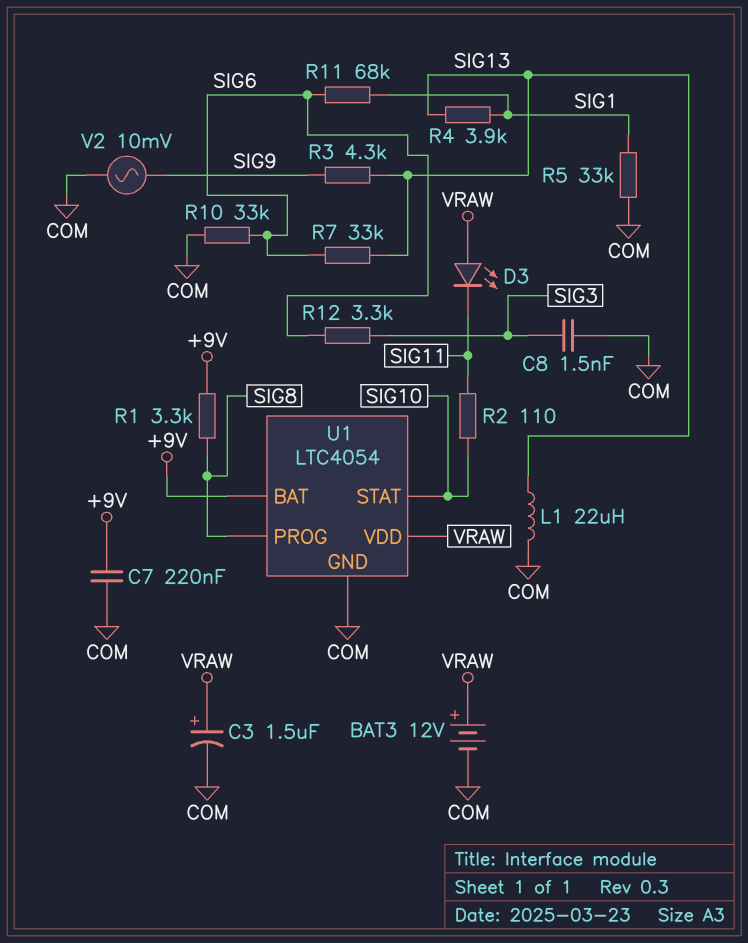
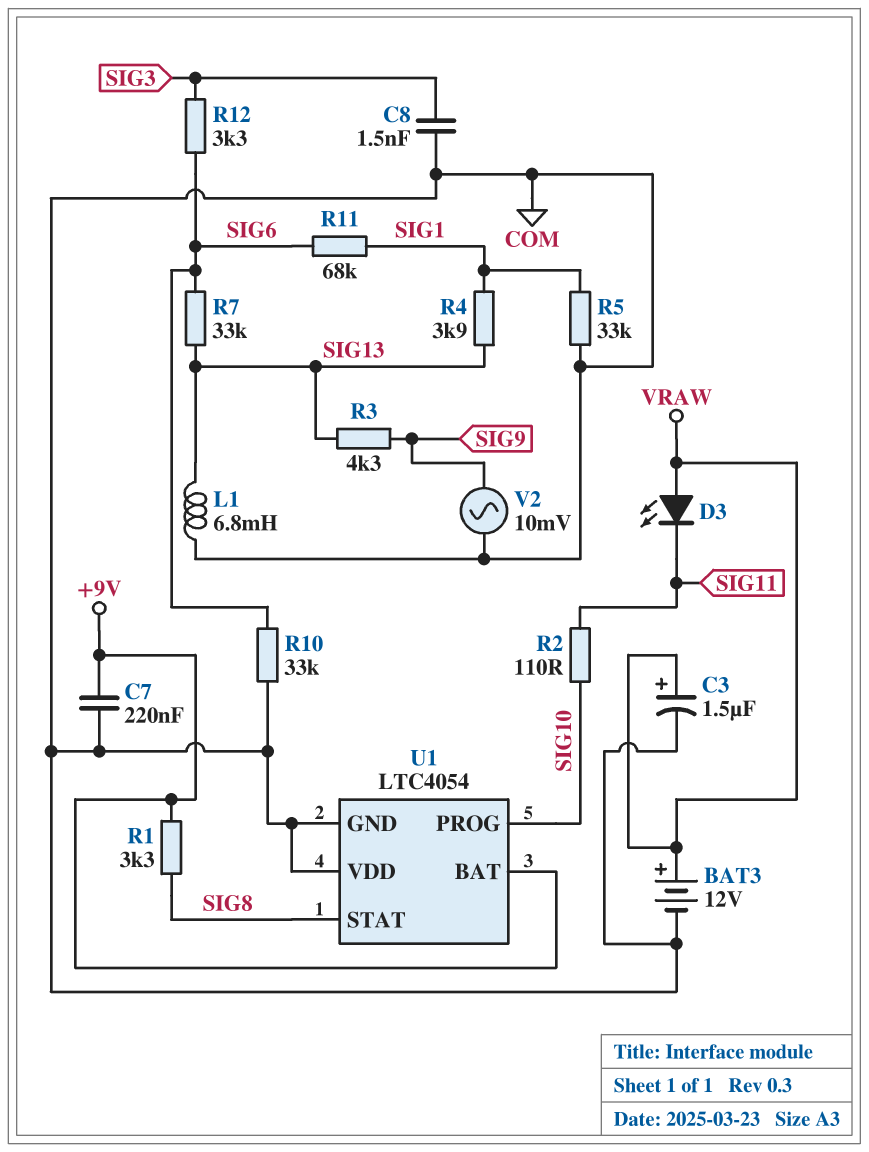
L1: 22uH (COM, SIG13) -> 6.8mH (COM, SIG13)
U1 pin PROG: SIG8 -> SIG10
U1 pin STAT: SIG10 -> SIG8
U1 pin VDD: VRAW -> COM

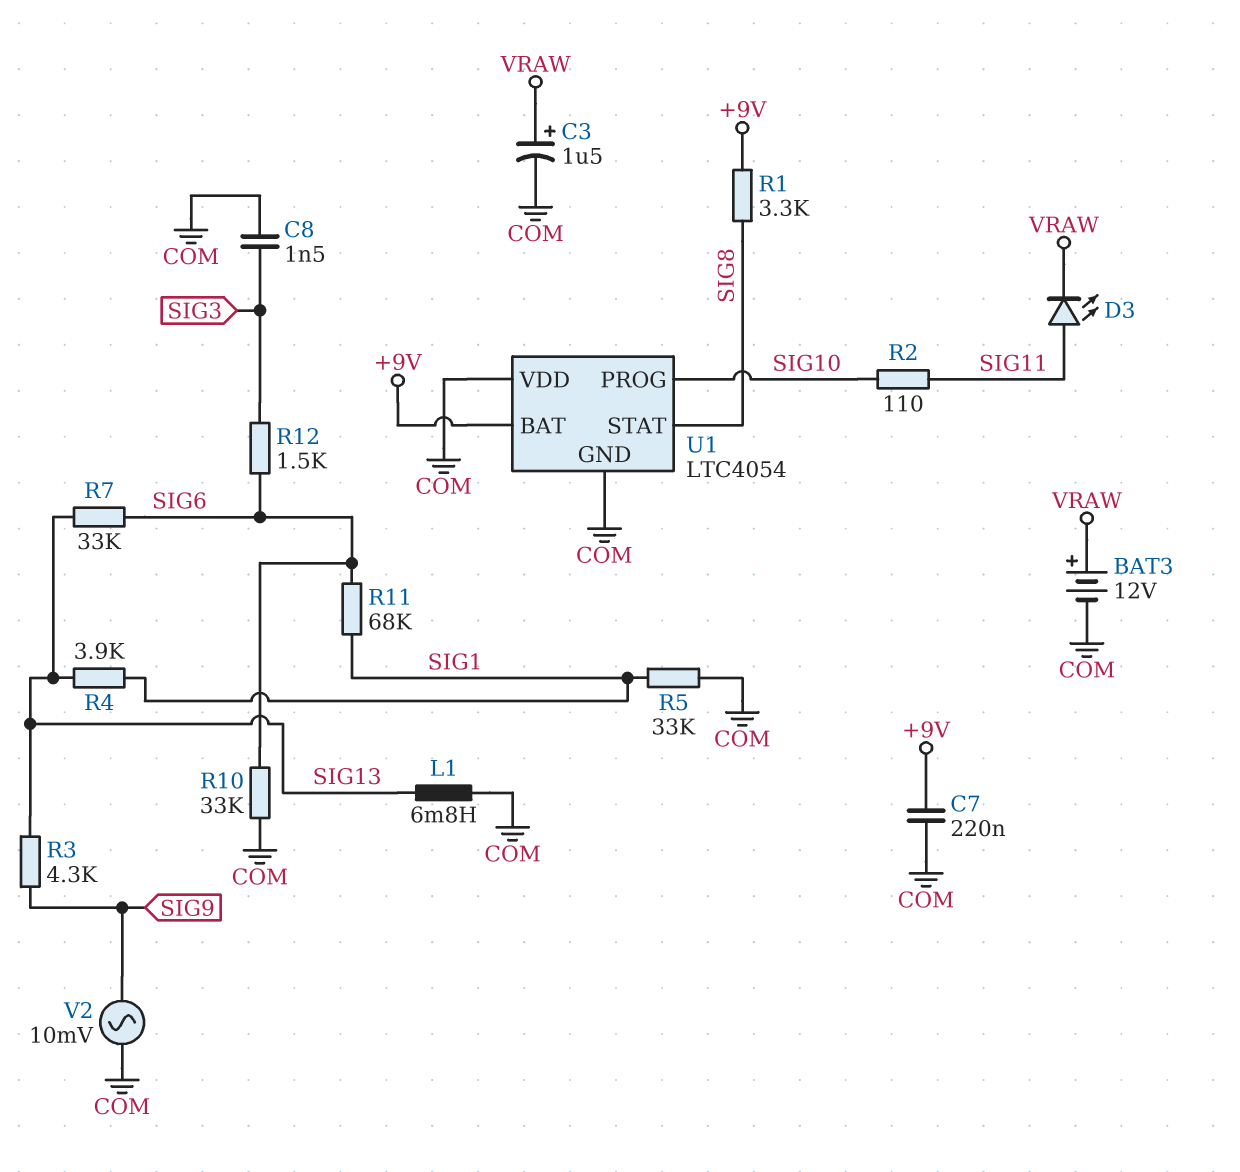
D3: LED (A VRAW, K SIG11) -> LED (A SIG11, K VRAW)
R12: 3.3k (SIG3, SIG6) -> 1.5k (SIG3, SIG6)

